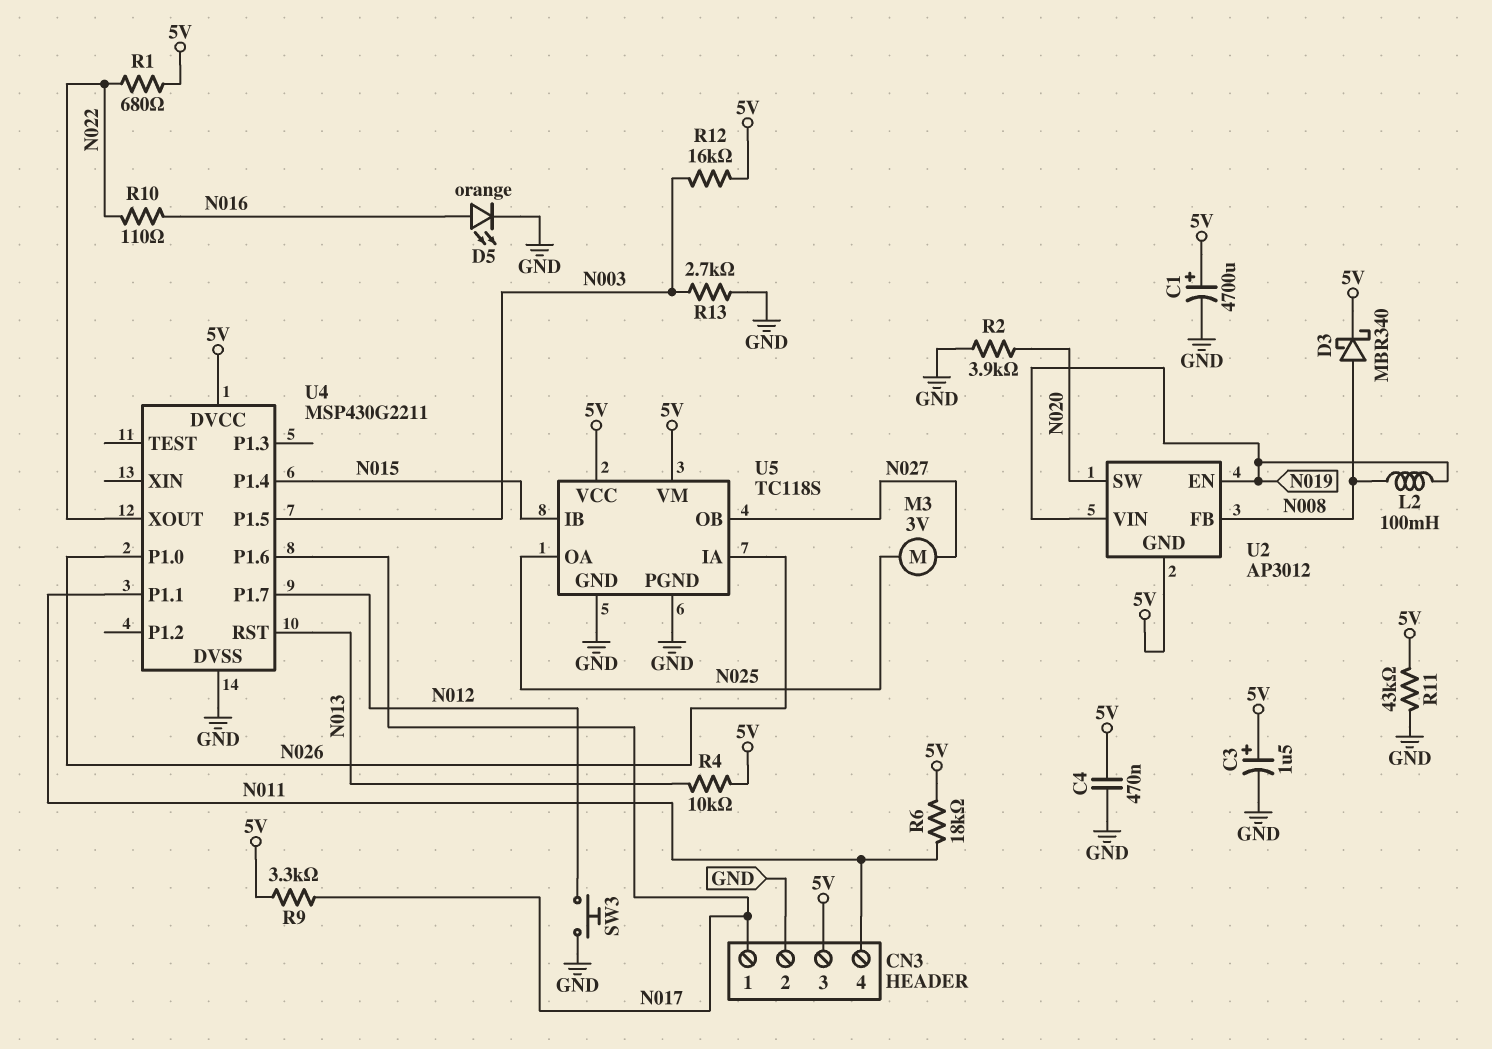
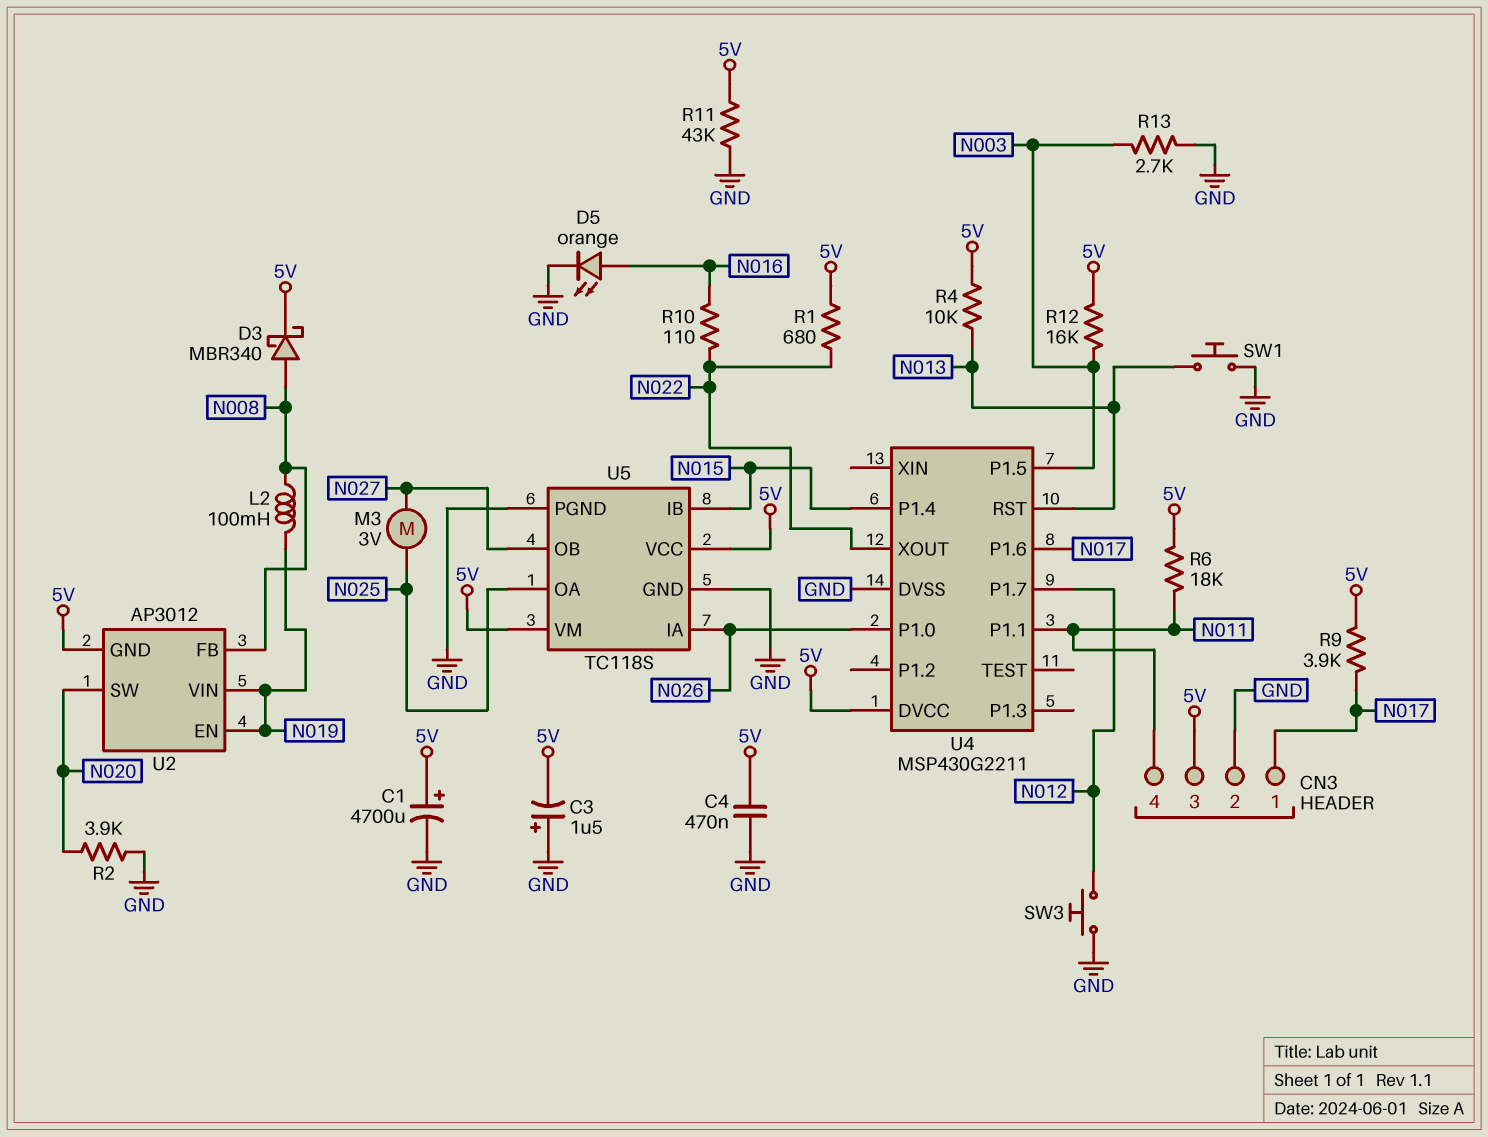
C3: 1.5uF (plus 5V, minus GND) -> 1.5uF (plus GND, minus 5V)
R9: 3.3k (5V, N017) -> 3.9k (5V, N017)
SW1: none -> button (GND, N013)

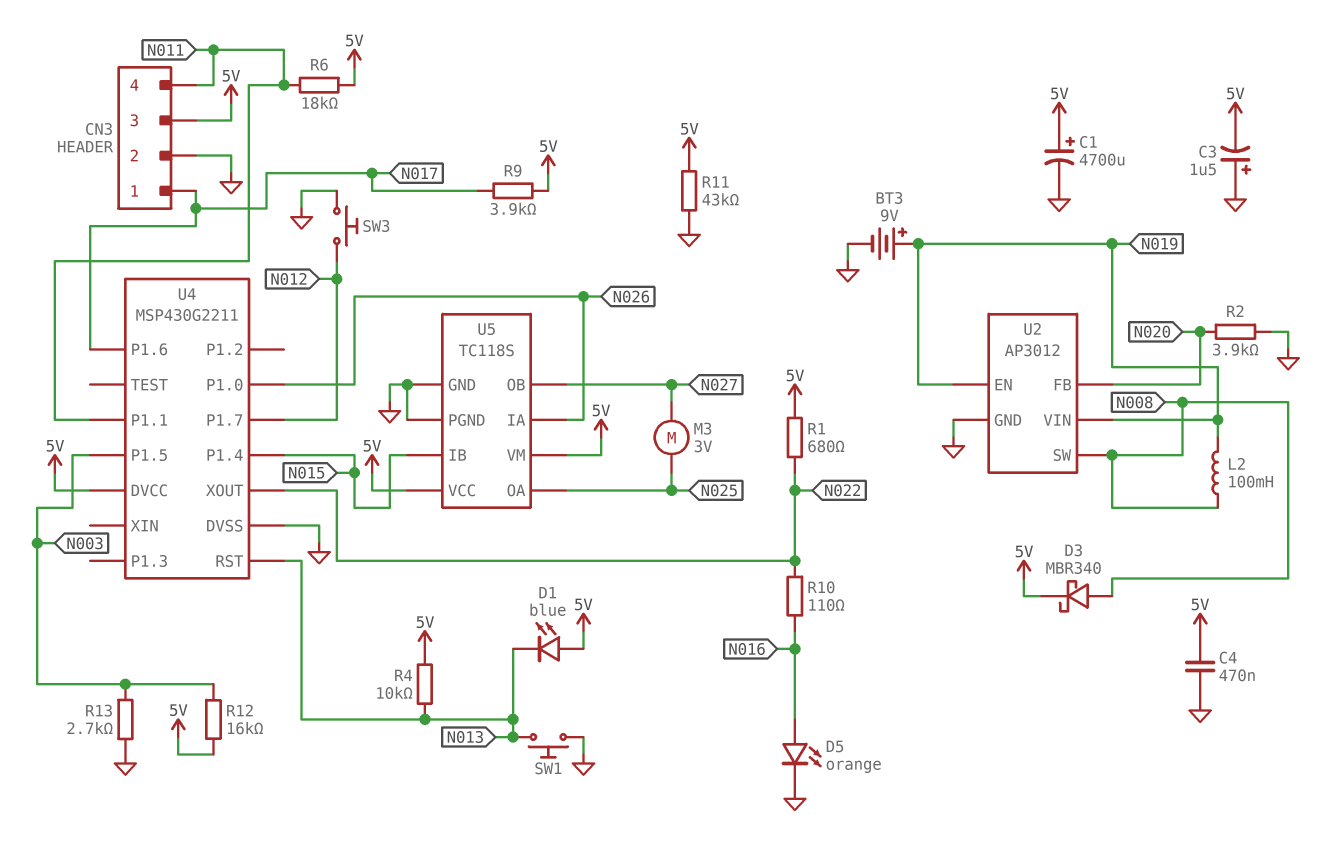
BT3: none -> 9V (plus N019, minus GND)
D1: none -> LED blue (A 5V, K N013)
U2 pin FB: N008 -> N020
U2 pin GND: 5V -> GND
U2 pin SW: N020 -> N008

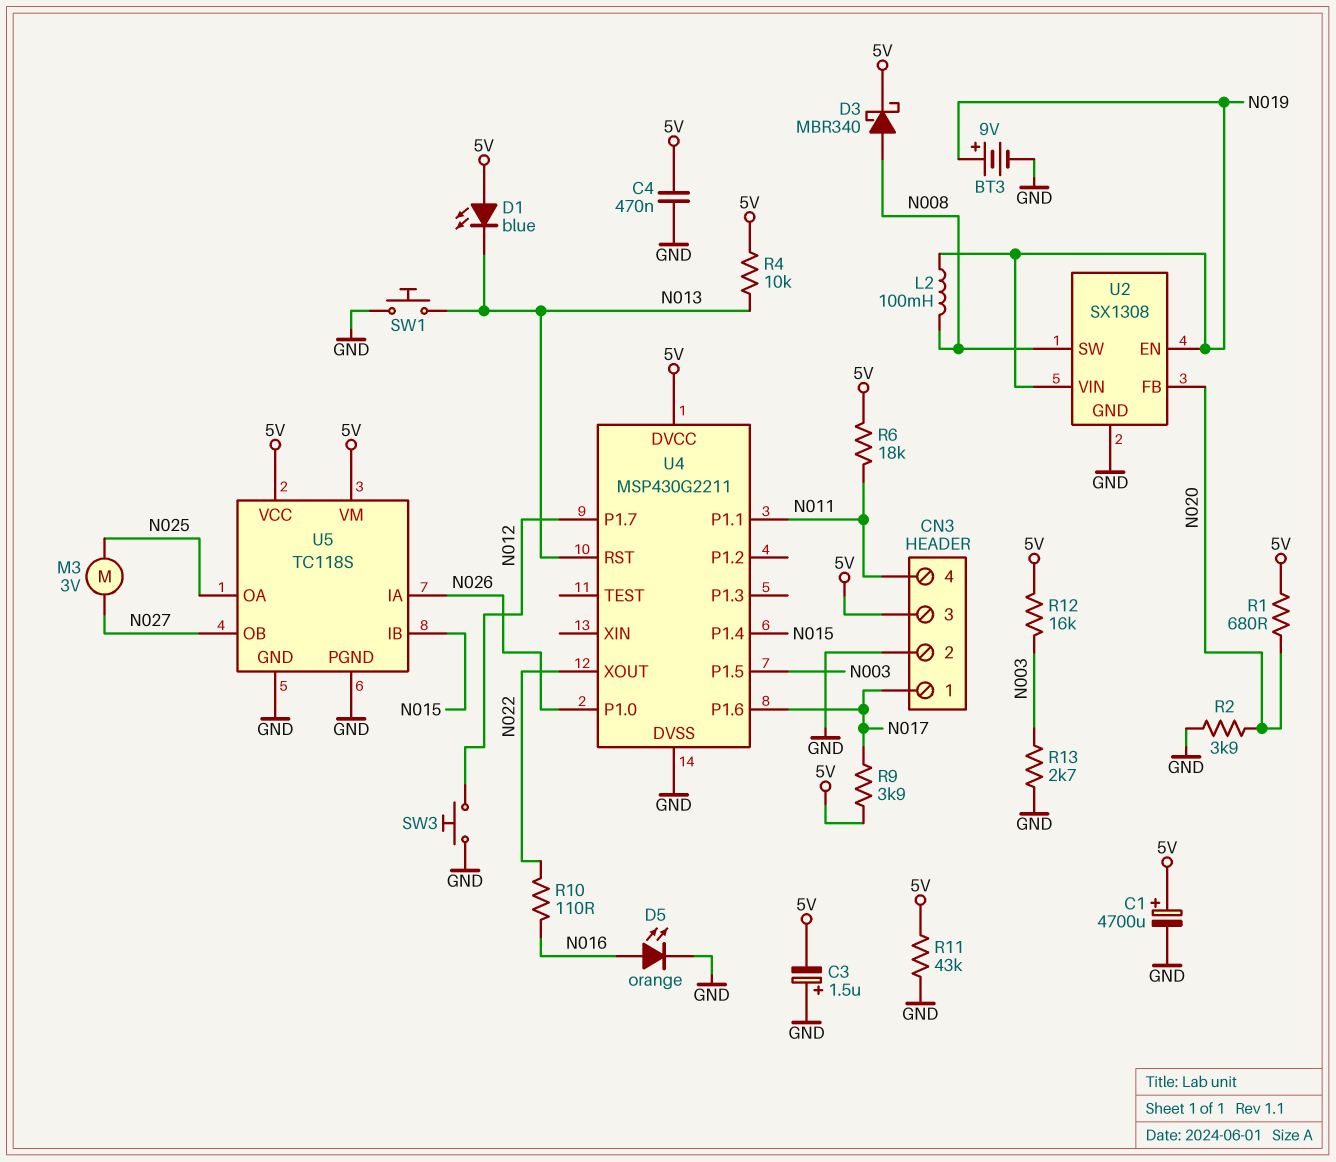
R1: 680 (5V, N022) -> 680 (5V, N020)
U2: AP3012 -> SX1308

